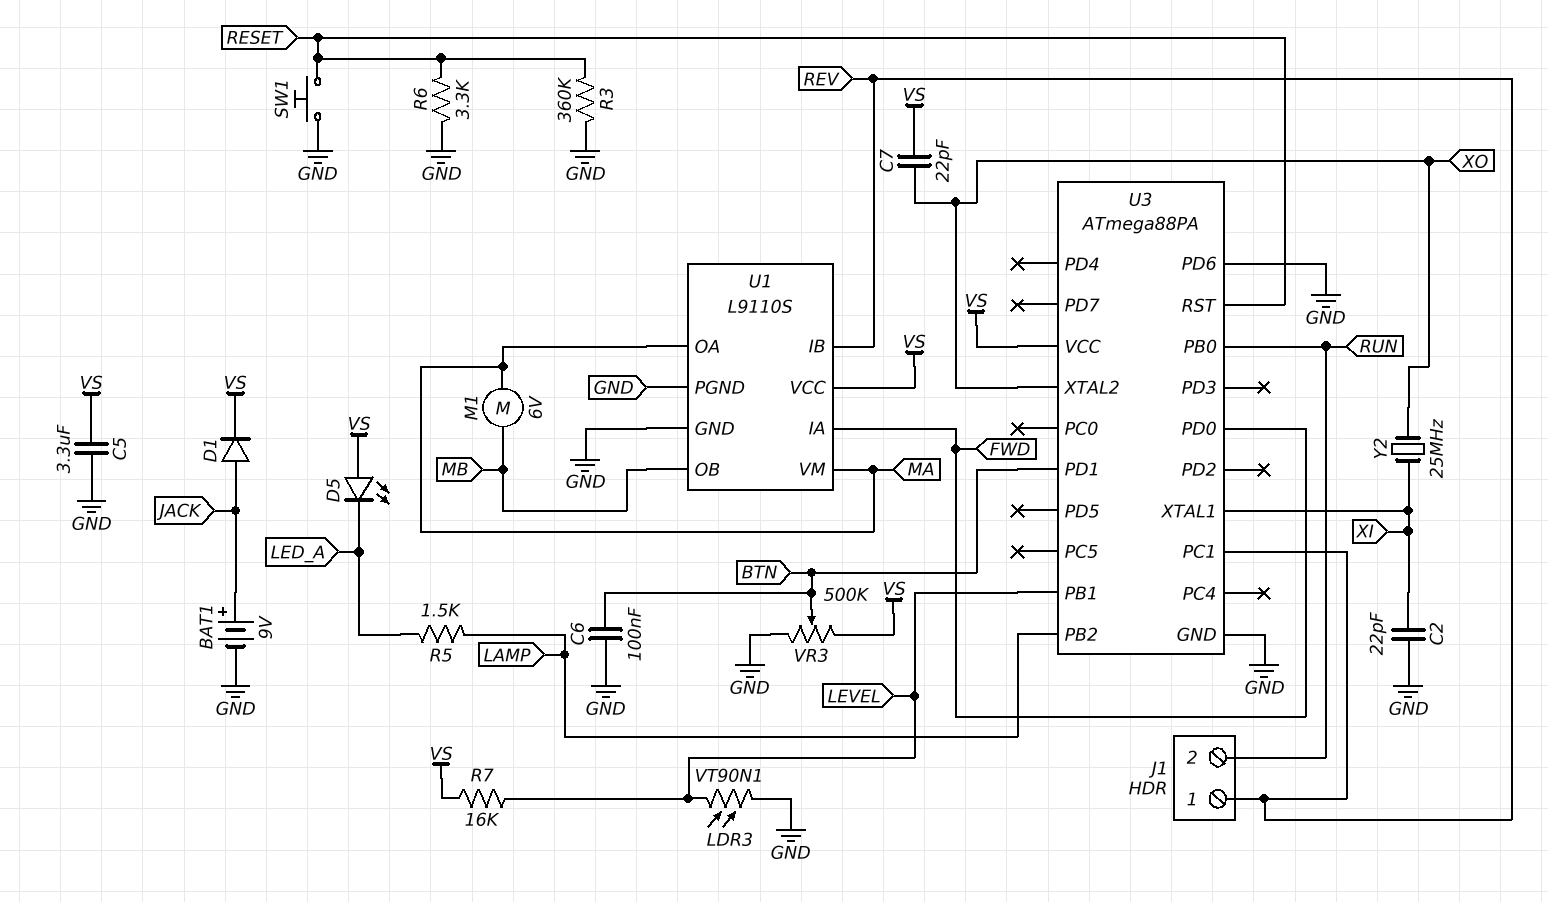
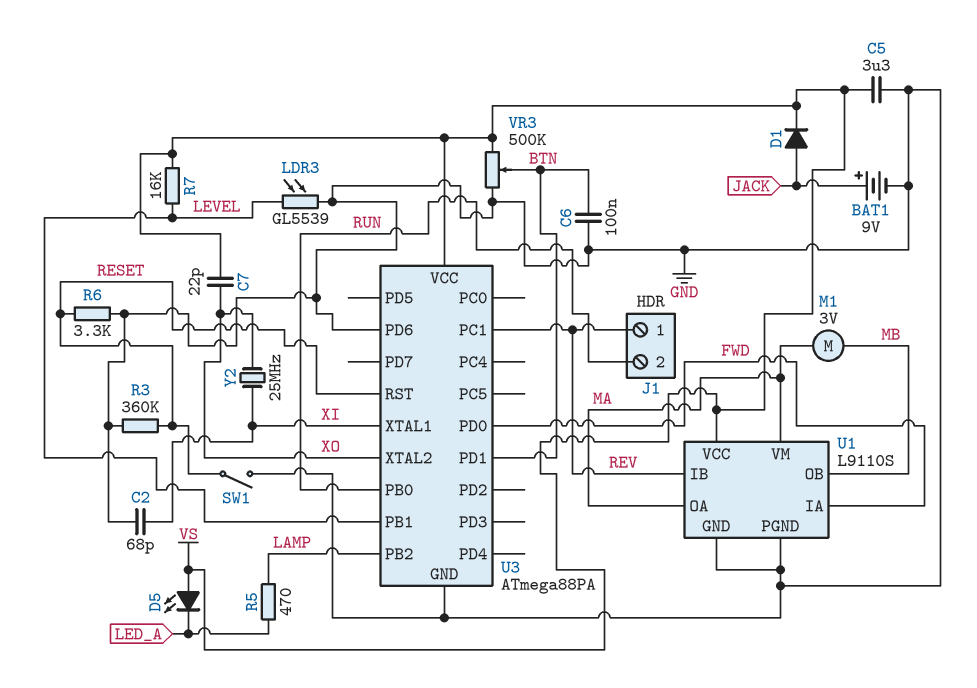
C2: 22pF (GND, XI) -> 68pF (GND, XI)
LDR3: VT90N1 (GND, LEVEL) -> GL5539 (GND, LEVEL)
M1: motor 6V (MA, MB) -> motor 3V (MA, MB)
R5: 1.5k (LAMP, LED_A) -> 470 (LAMP, LED_A)
SW1: button (GND, RESET) -> switch (GND, RESET)

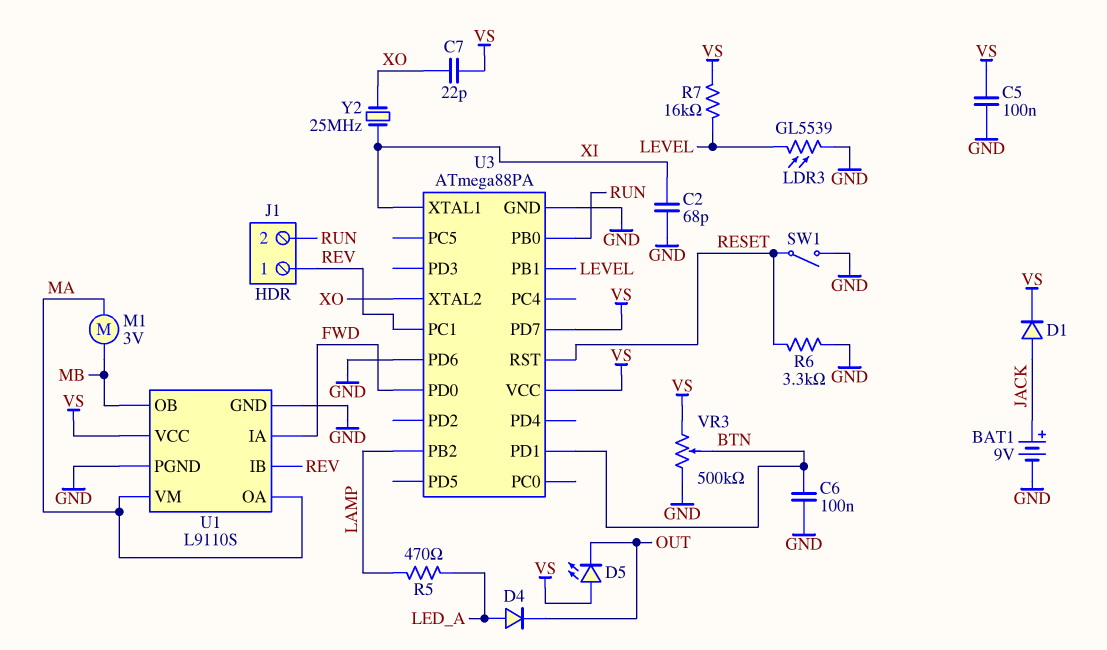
C5: 3.3uF (GND, VS) -> 100nF (GND, VS)
D4: none -> diode (A LED_A, K OUT)
D5: LED (A VS, K LED_A) -> LED (A VS, K OUT)
R3: 360k (GND, RESET) -> none
U3 pin PD7: none -> VS

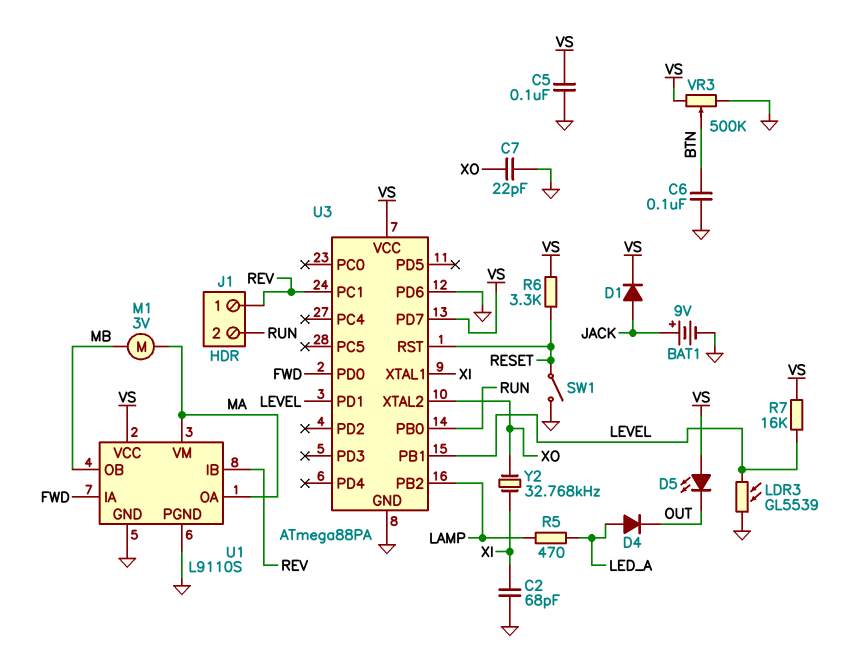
C7: 22pF (VS, XO) -> 22pF (GND, XO)
R6: 3.3k (GND, RESET) -> 3.3k (RESET, VS)
U3 pin PD1: BTN -> LEVEL
Y2: 25MHz (XI, XO) -> 32.768kHz (XI, XO)

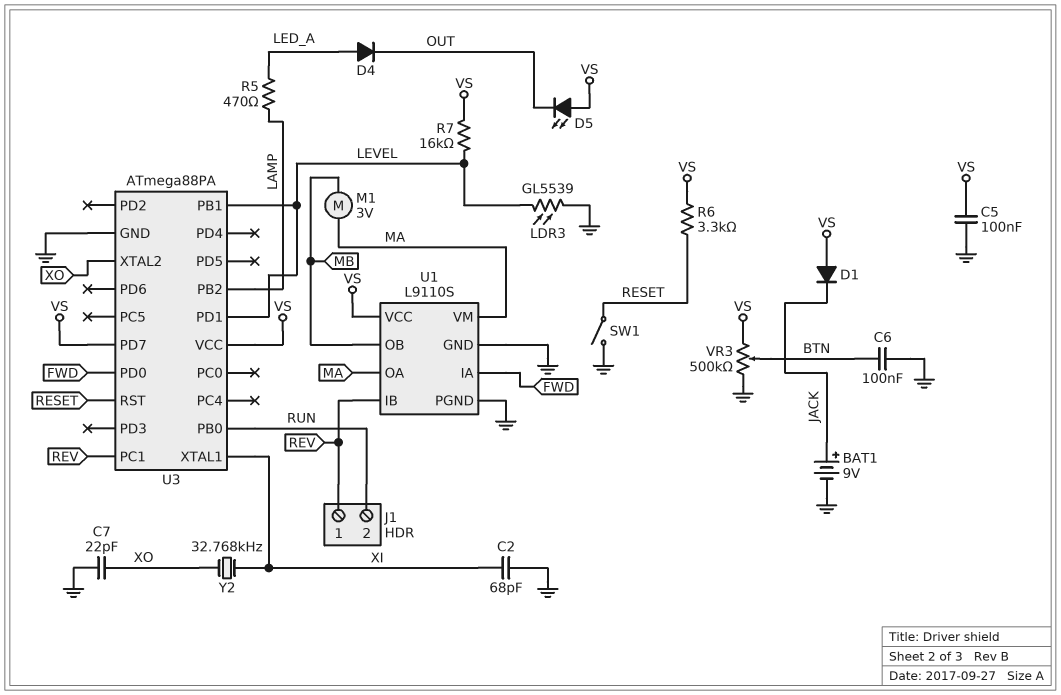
D1: diode (A JACK, K VS) -> diode (A VS, K JACK)
U3 pin PD6: GND -> none

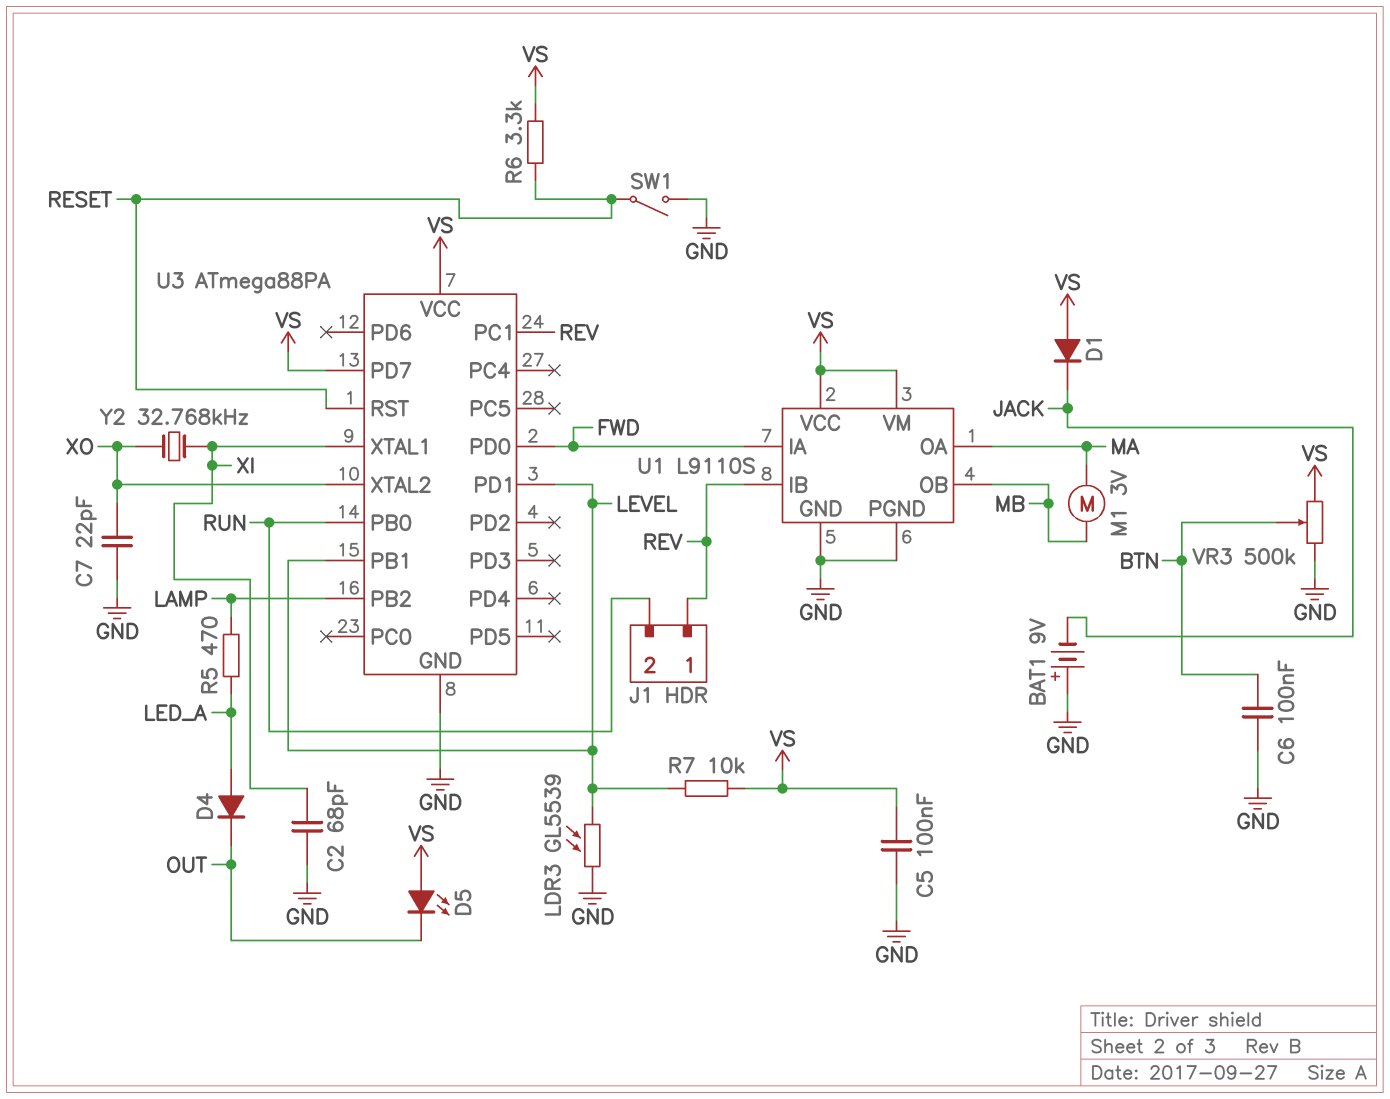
BAT1: 9V (plus JACK, minus GND) -> 9V (plus GND, minus JACK)
R7: 16k (LEVEL, VS) -> 10k (LEVEL, VS)
U1 pin VM: MA -> VS

